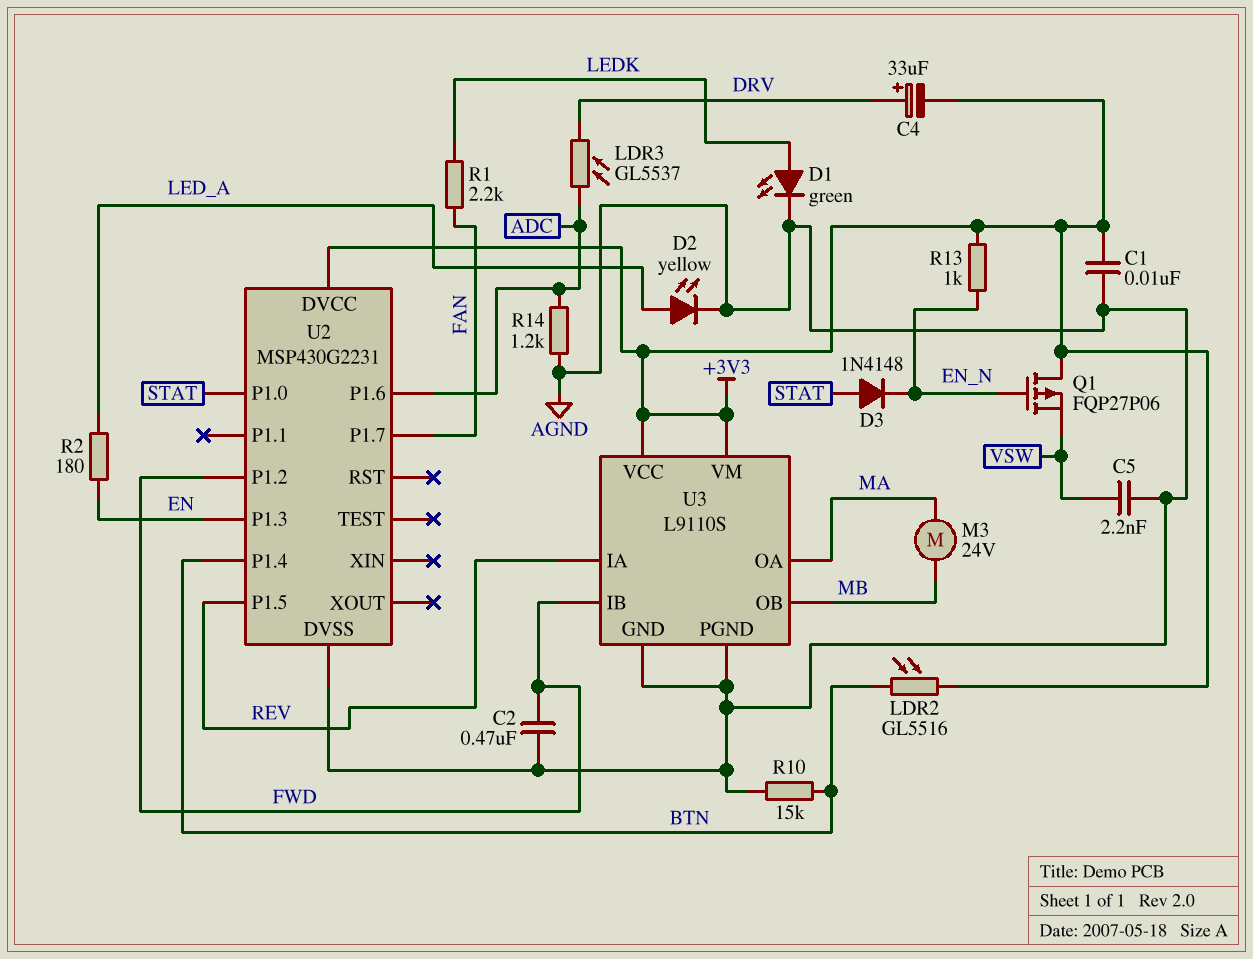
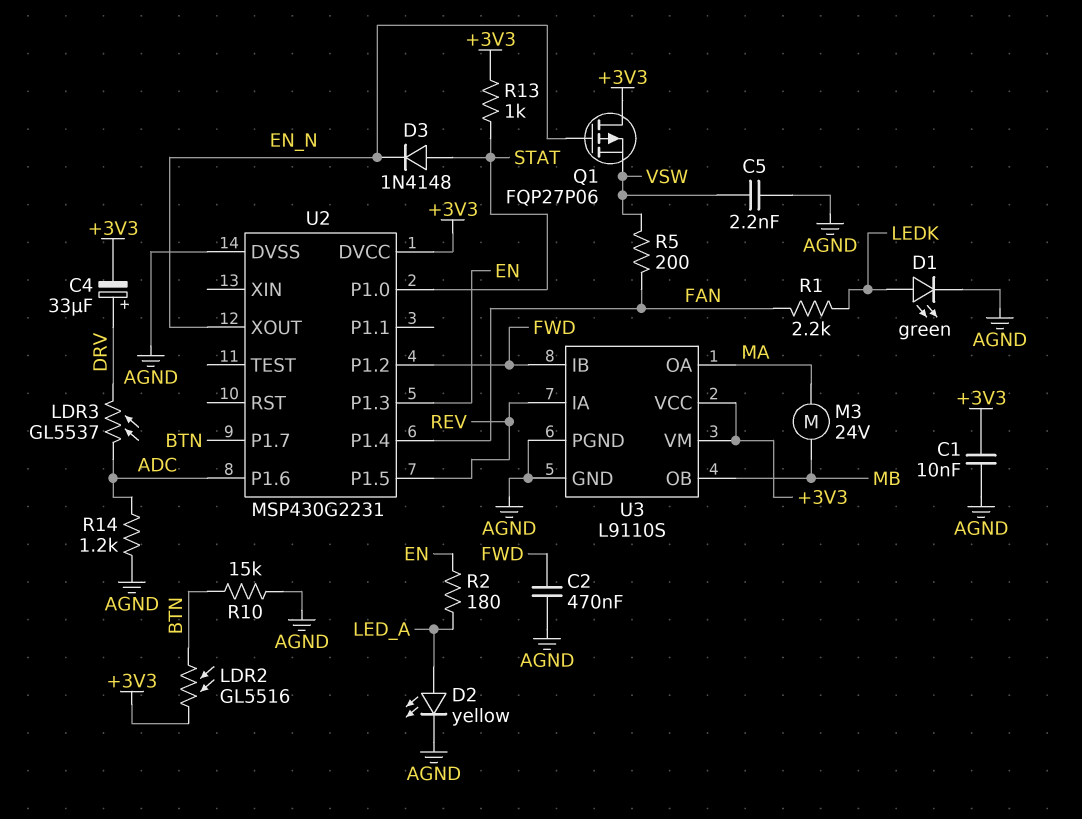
R5: none -> 200 (FAN, VSW)
R13: 1k (+3V3, EN_N) -> 1k (+3V3, STAT)
U2 pin P1.4: BTN -> FAN
U2 pin P1.7: FAN -> BTN
U2 pin XOUT: none -> EN_N

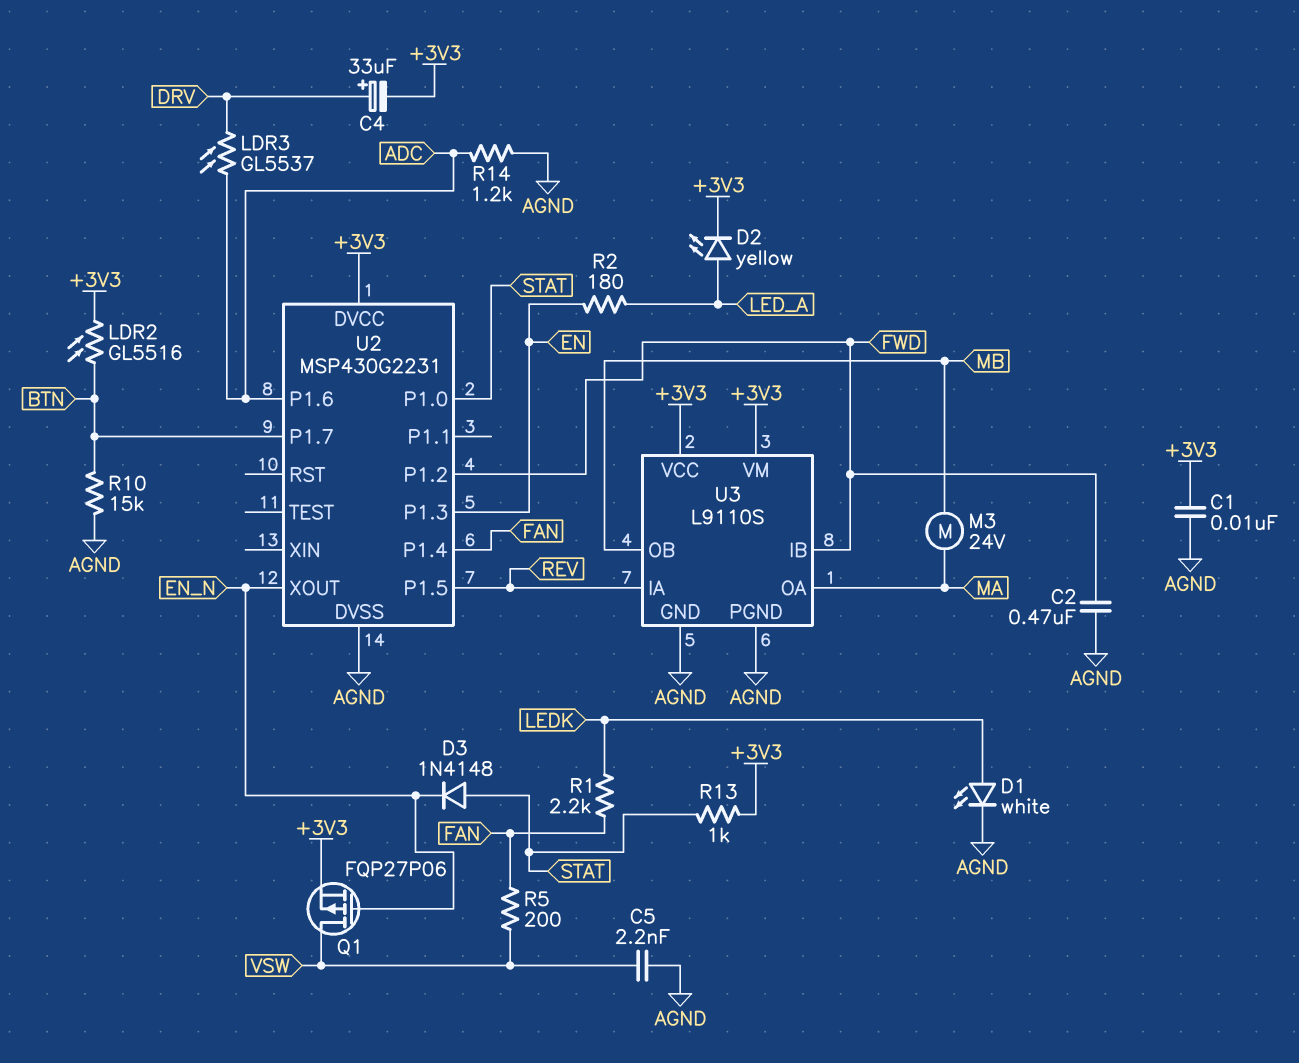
D1: LED green (A LEDK, K AGND) -> LED white (A LEDK, K AGND)
D2: LED yellow (A LED_A, K AGND) -> LED yellow (A LED_A, K +3V3)
Q1: PMOS FQP27P06 (G EN_N, D +3V3, S VSW) -> PMOS FQP27P06 (G EN_N, D VSW, S +3V3)

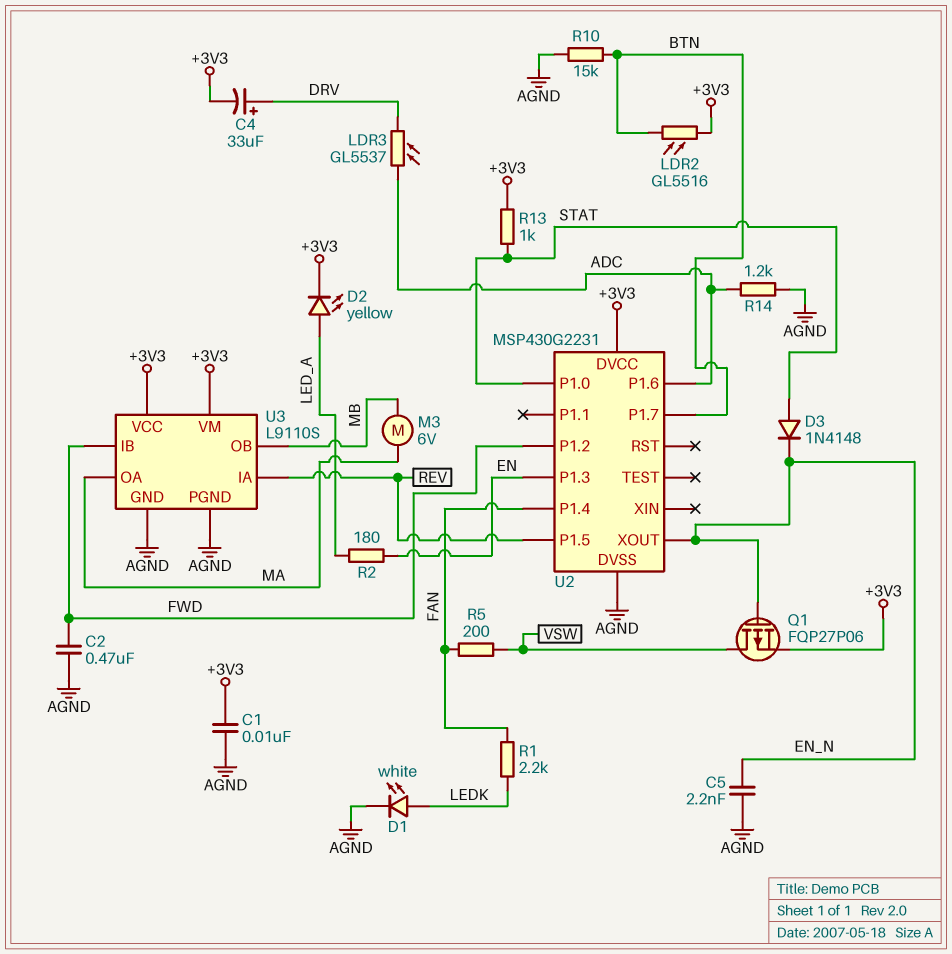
C5: 2.2nF (AGND, VSW) -> 2.2nF (AGND, EN_N)
M3: motor 24V (MA, MB) -> motor 6V (MA, MB)

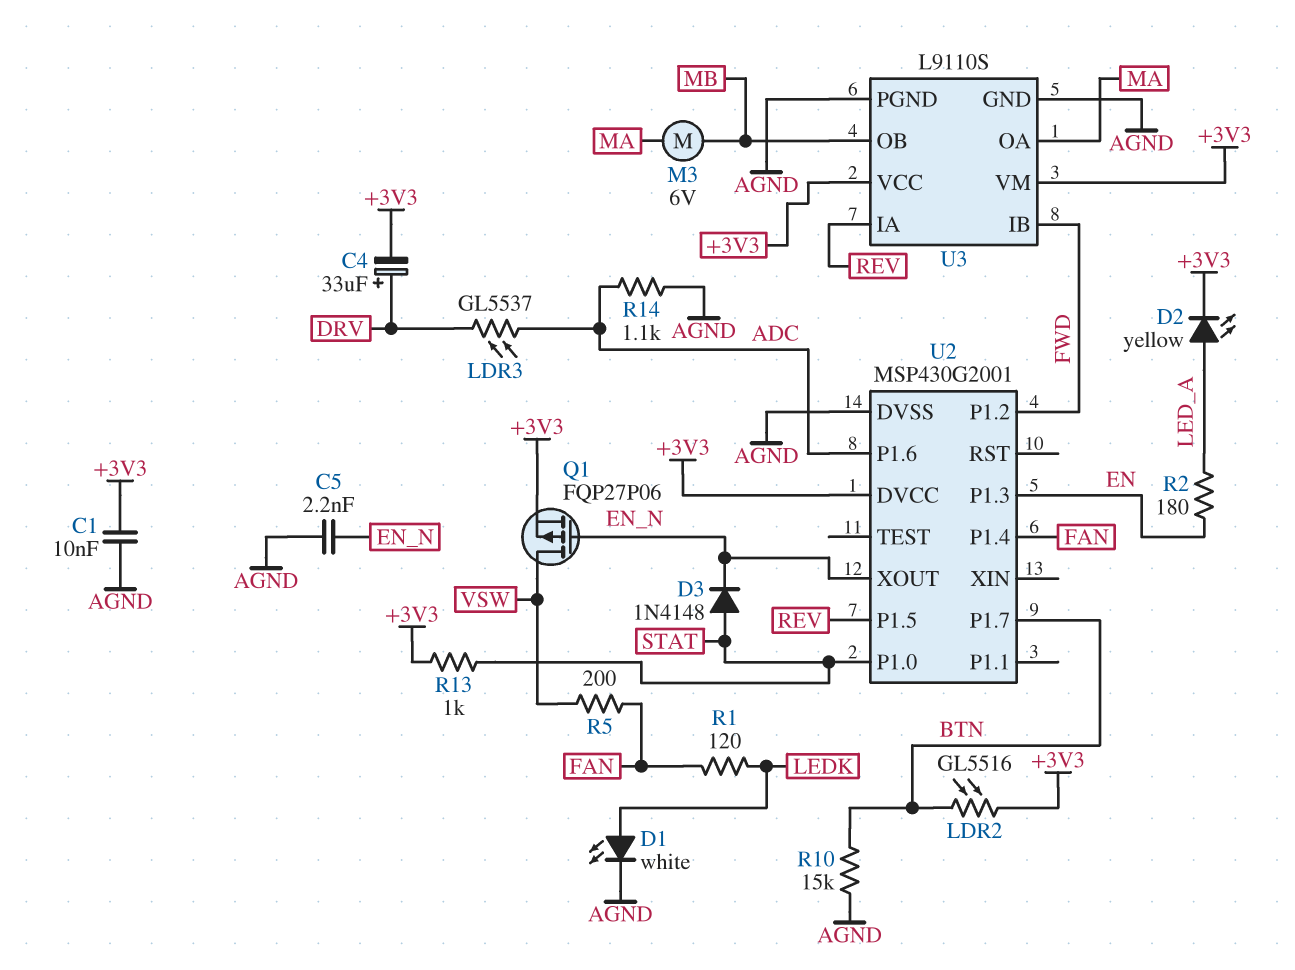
C2: 470nF (AGND, FWD) -> none
R1: 2.2k (FAN, LEDK) -> 120 (FAN, LEDK)
R14: 1.2k (ADC, AGND) -> 1.1k (ADC, AGND)
U2: MSP430G2231 -> MSP430G2001

